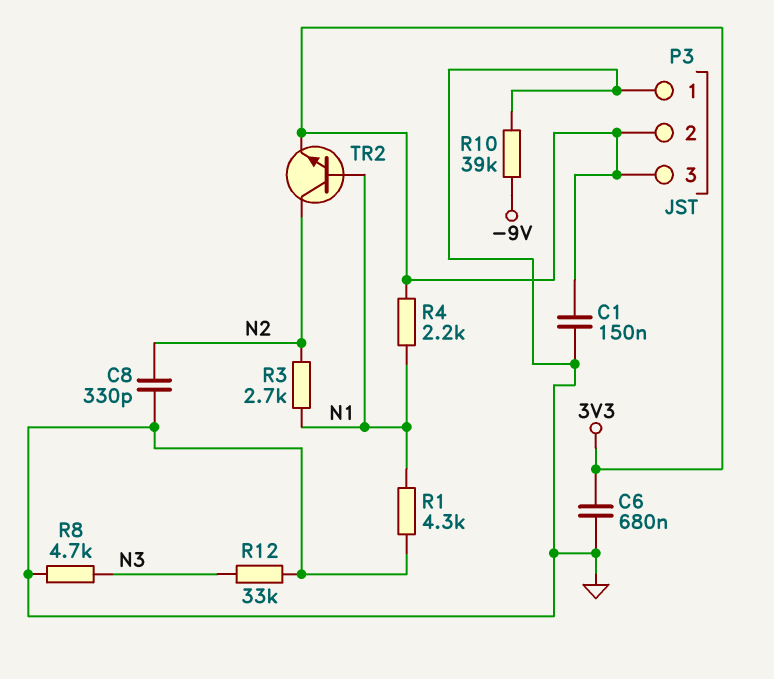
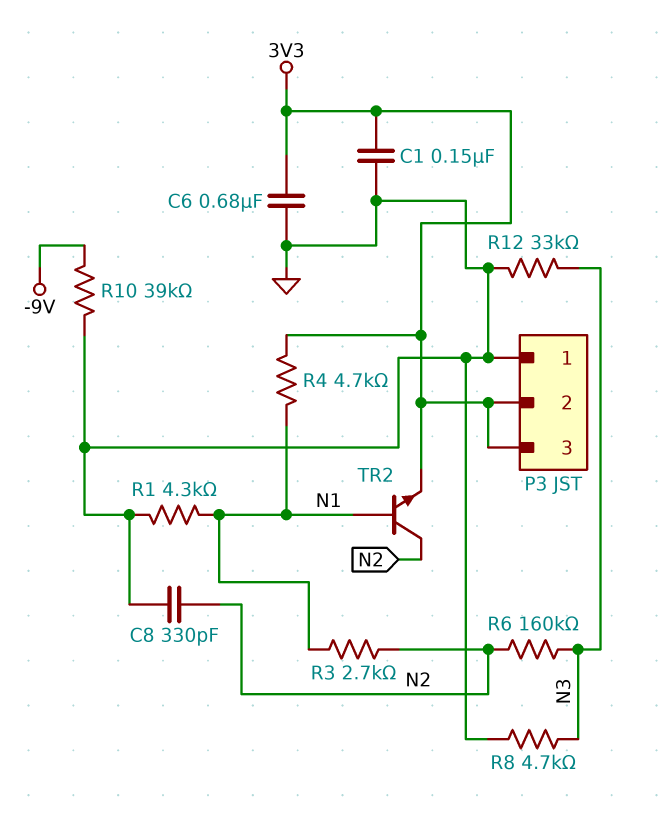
R4: 2.2k (3V3, N1) -> 4.7k (3V3, N1)
R6: none -> 160k (N2, N3)

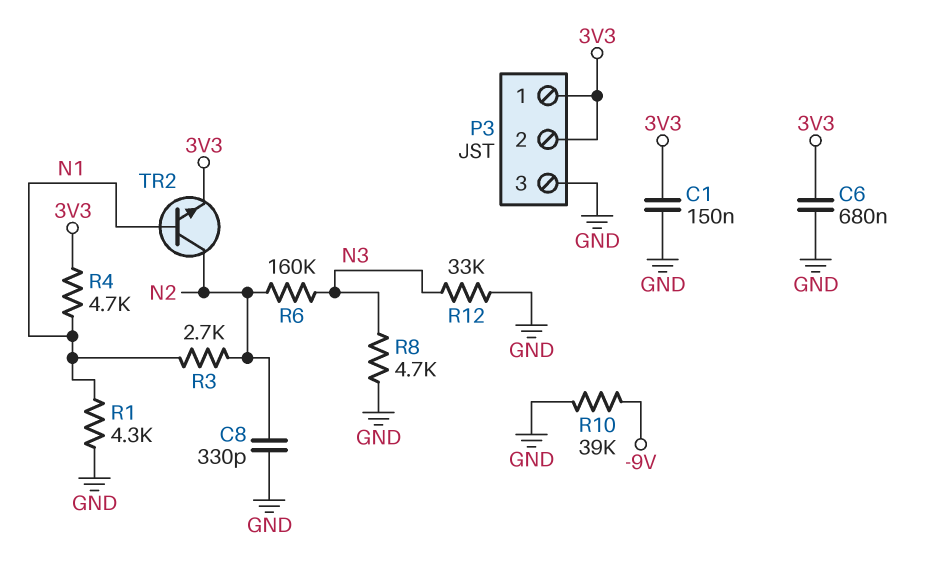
P3 pin 1: GND -> 3V3
P3 pin 3: 3V3 -> GND

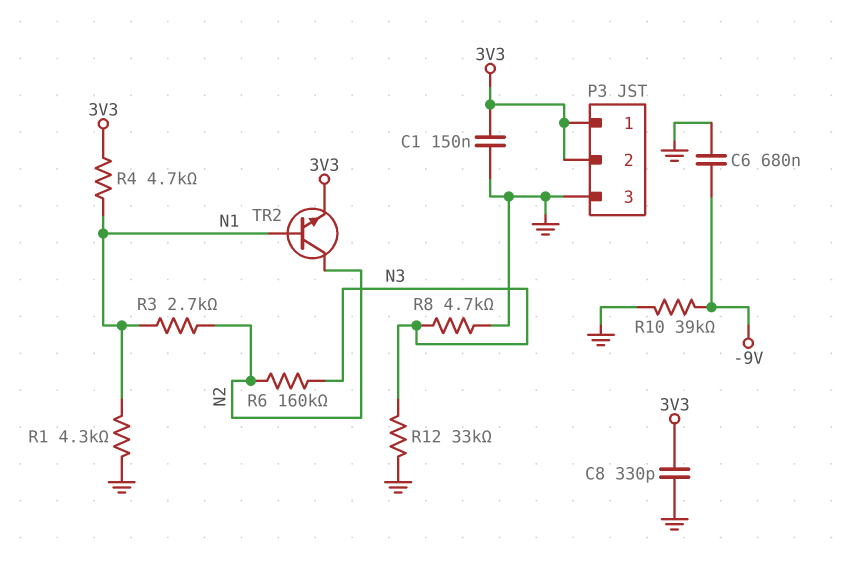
C6: 680nF (3V3, GND) -> 680nF (-9V, GND)
C8: 330pF (GND, N2) -> 330pF (3V3, GND)

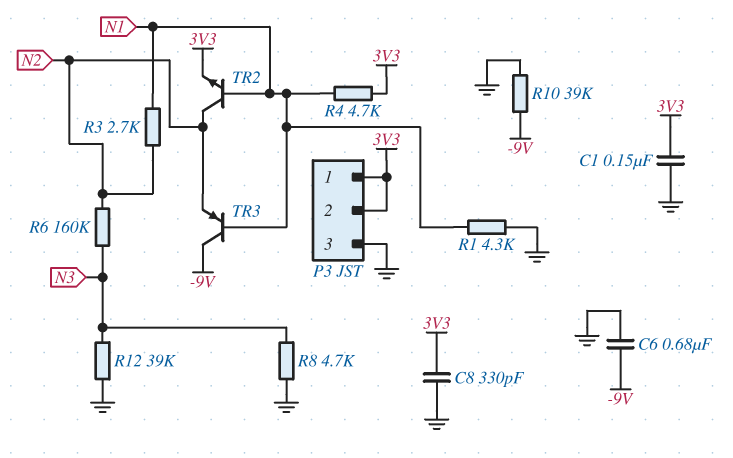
R12: 33k (GND, N3) -> 39k (GND, N3)
TR3: none -> PNP (B N1, C -9V, E N2)

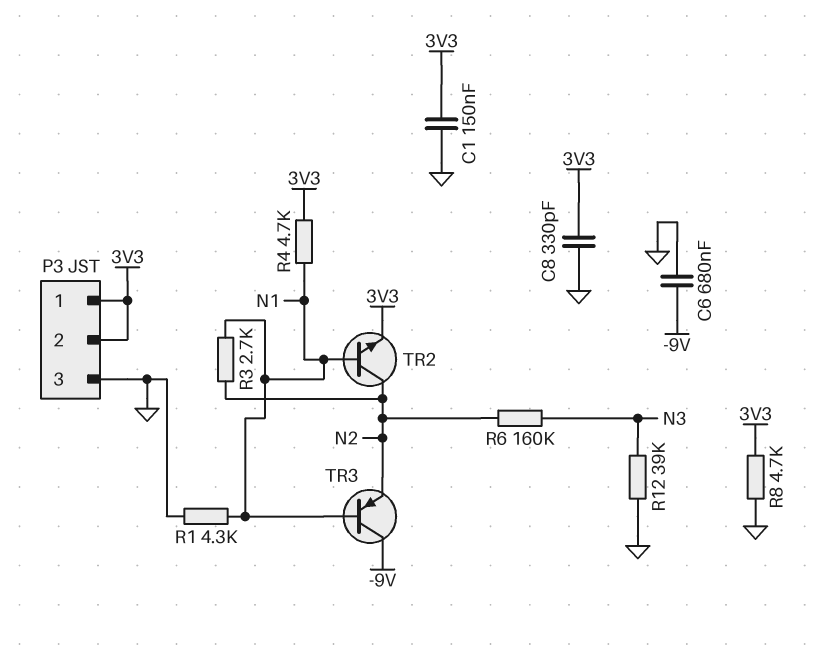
R8: 4.7k (GND, N3) -> 4.7k (3V3, GND)
R10: 39k (-9V, GND) -> none

